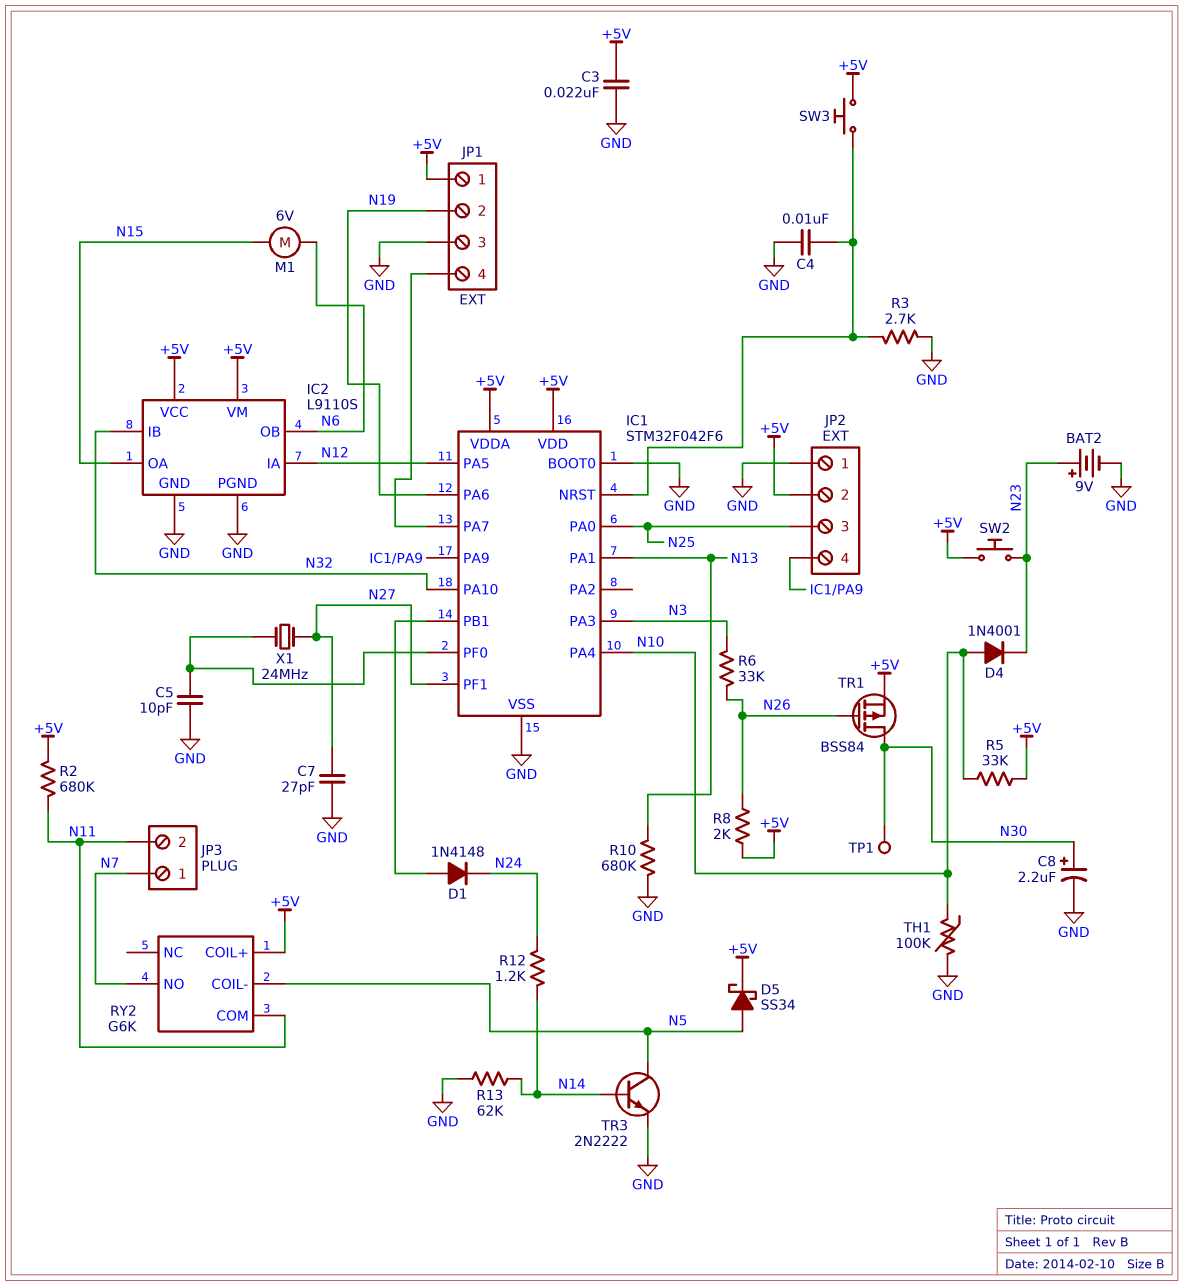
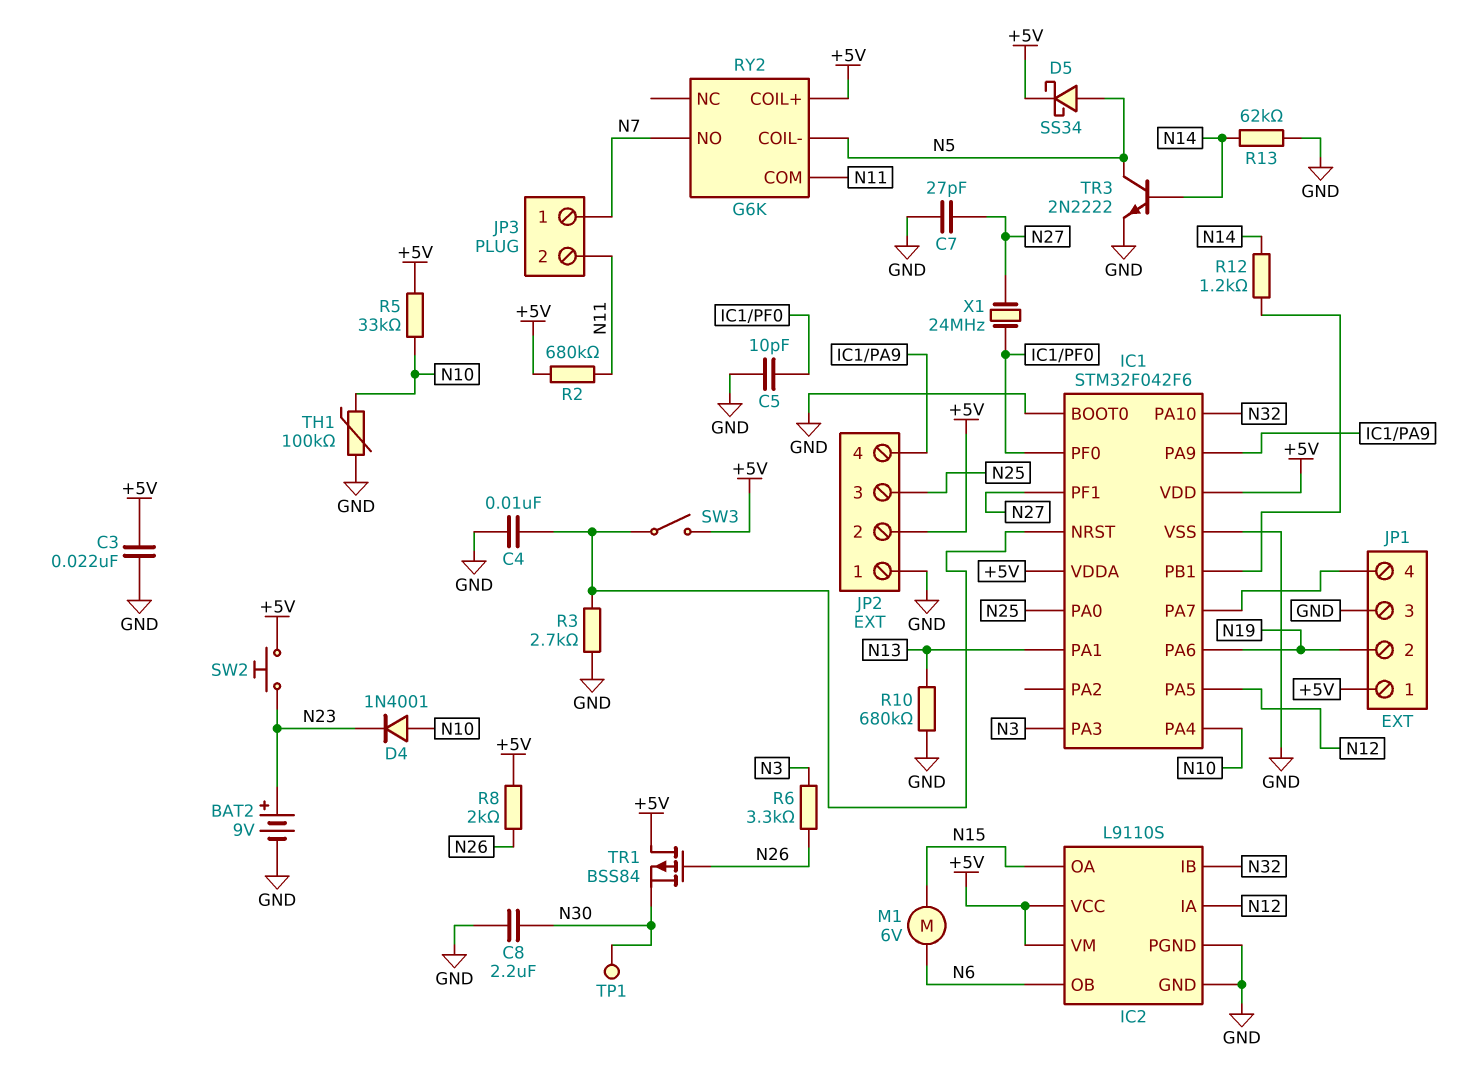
C8: 2.2uF (plus N30, minus GND) -> 2.2uF (GND, N30)
D1: diode 1N4148 (A IC1/PB1, K N24) -> none
R6: 33k (N3, N26) -> 3.3k (N3, N26)
R12: 1.2k (N14, N24) -> 1.2k (IC1/PB1, N14)
SW3: button (+5V, IC1/NRST) -> switch (+5V, IC1/NRST)
TR1: PMOS BSS84 (G N26, D N30, S +5V) -> PMOS BSS84 (G N26, D +5V, S N30)

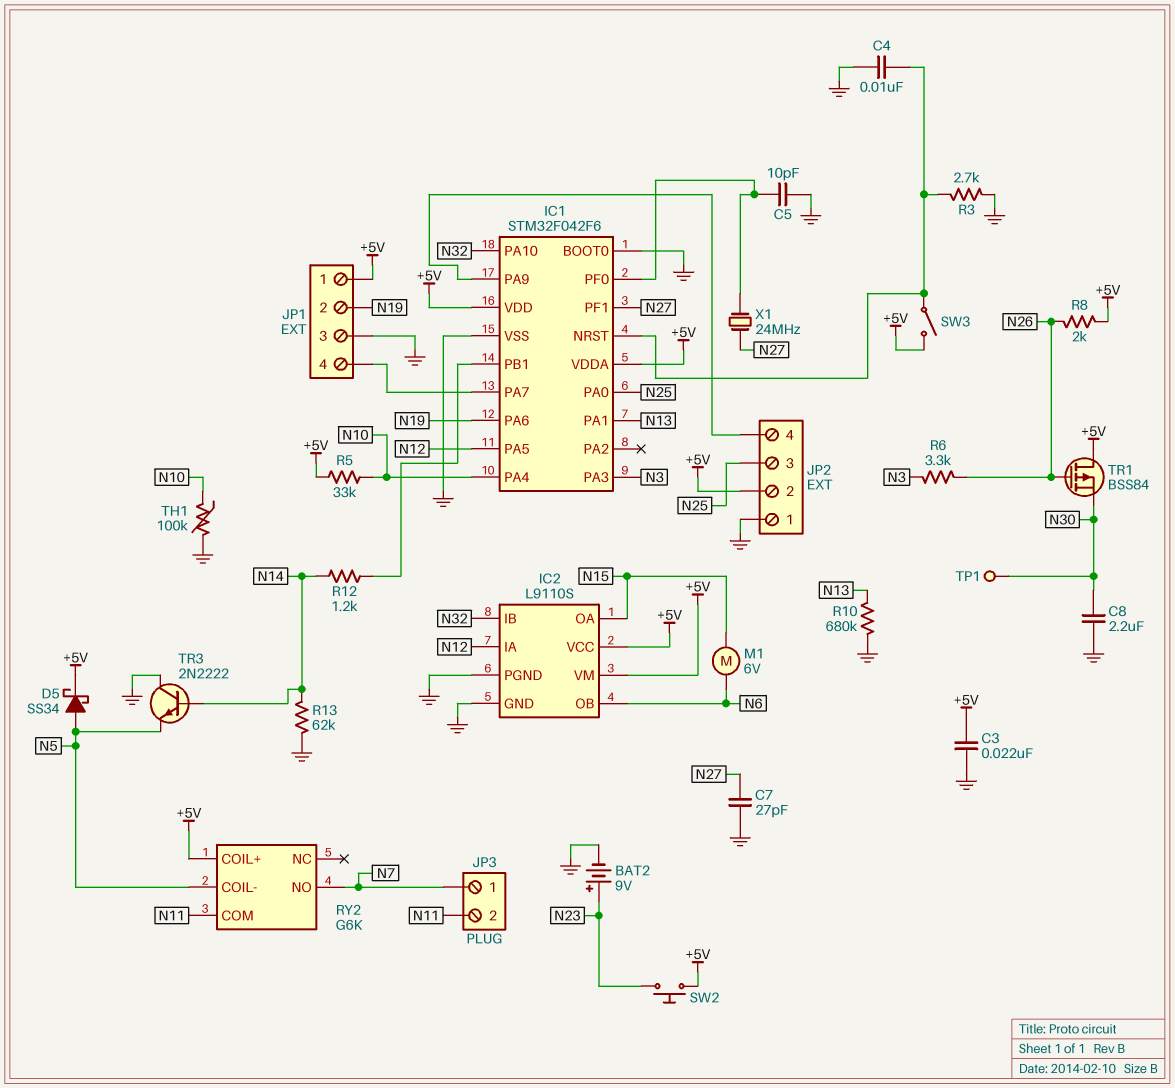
D4: diode 1N4001 (A N10, K N23) -> none
R2: 680k (+5V, N11) -> none
TR3: NPN 2N2222 (B N14, C N5, E GND) -> NPN 2N2222 (B N14, C GND, E N5)

